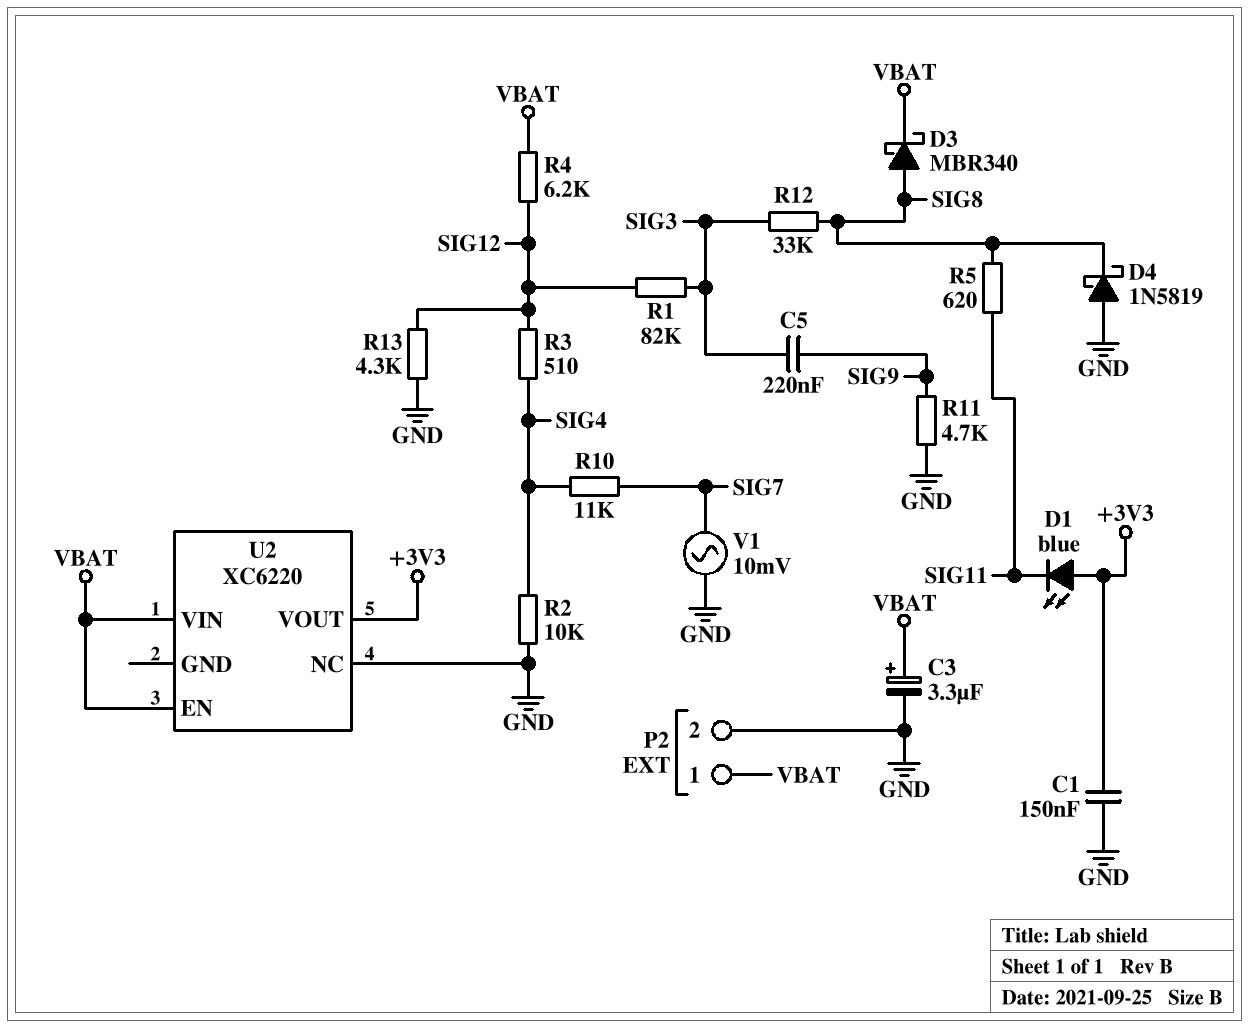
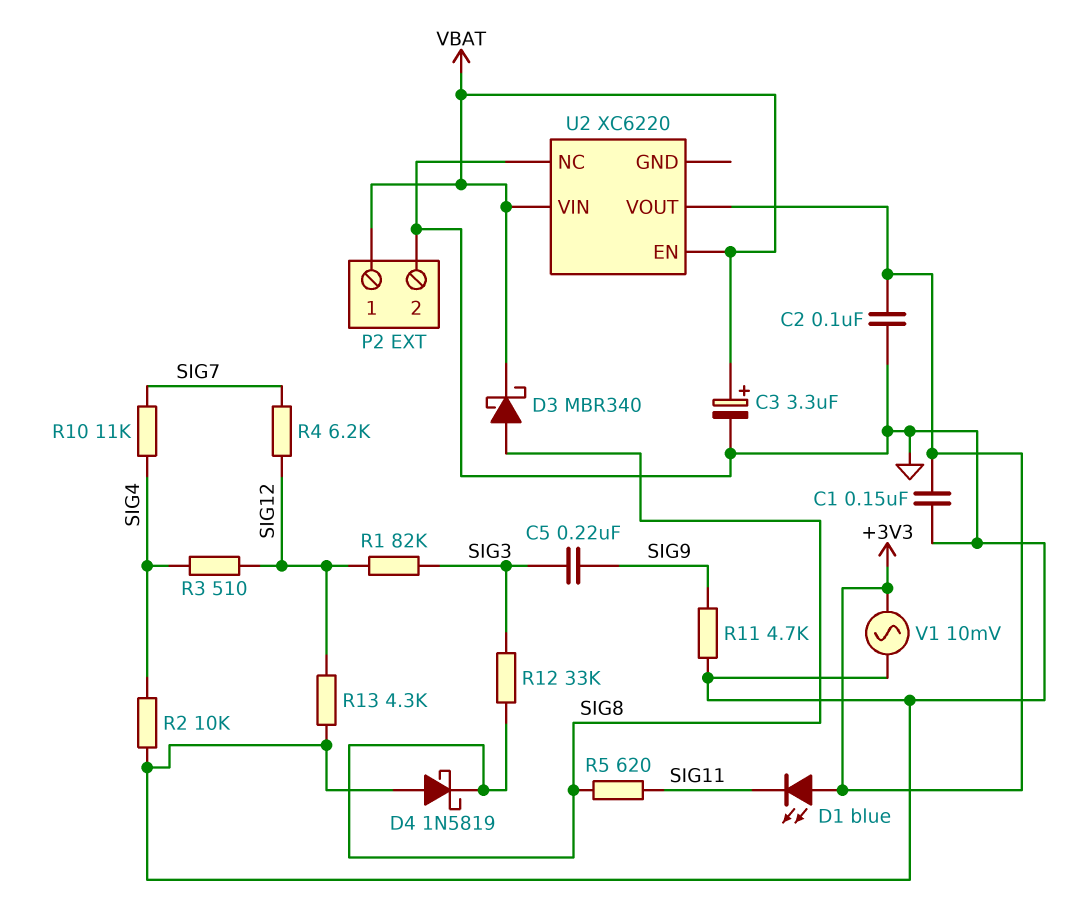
C2: none -> 100nF (+3V3, GND)
R4: 6.2k (SIG12, VBAT) -> 6.2k (SIG7, SIG12)
V1: AC 10mV (GND, SIG7) -> AC 10mV (+3V3, GND)

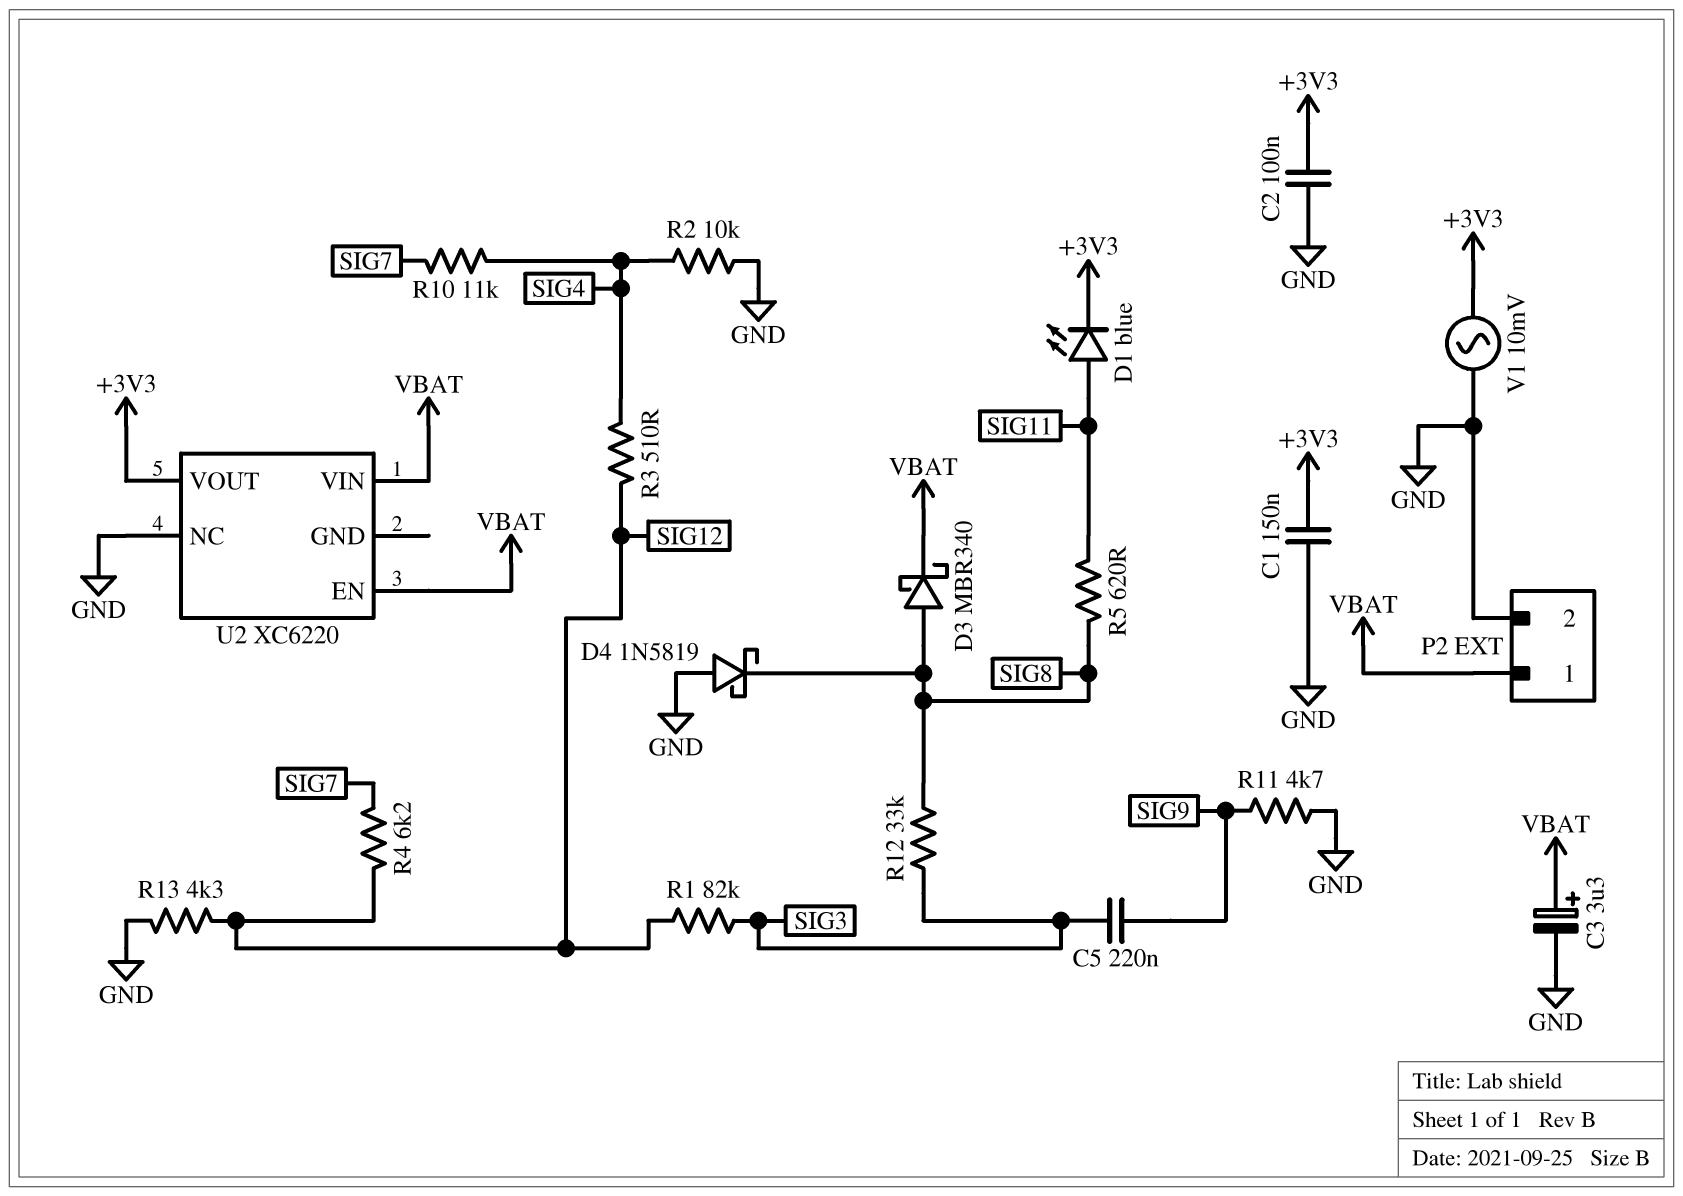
D1: LED blue (A +3V3, K SIG11) -> LED blue (A SIG11, K +3V3)

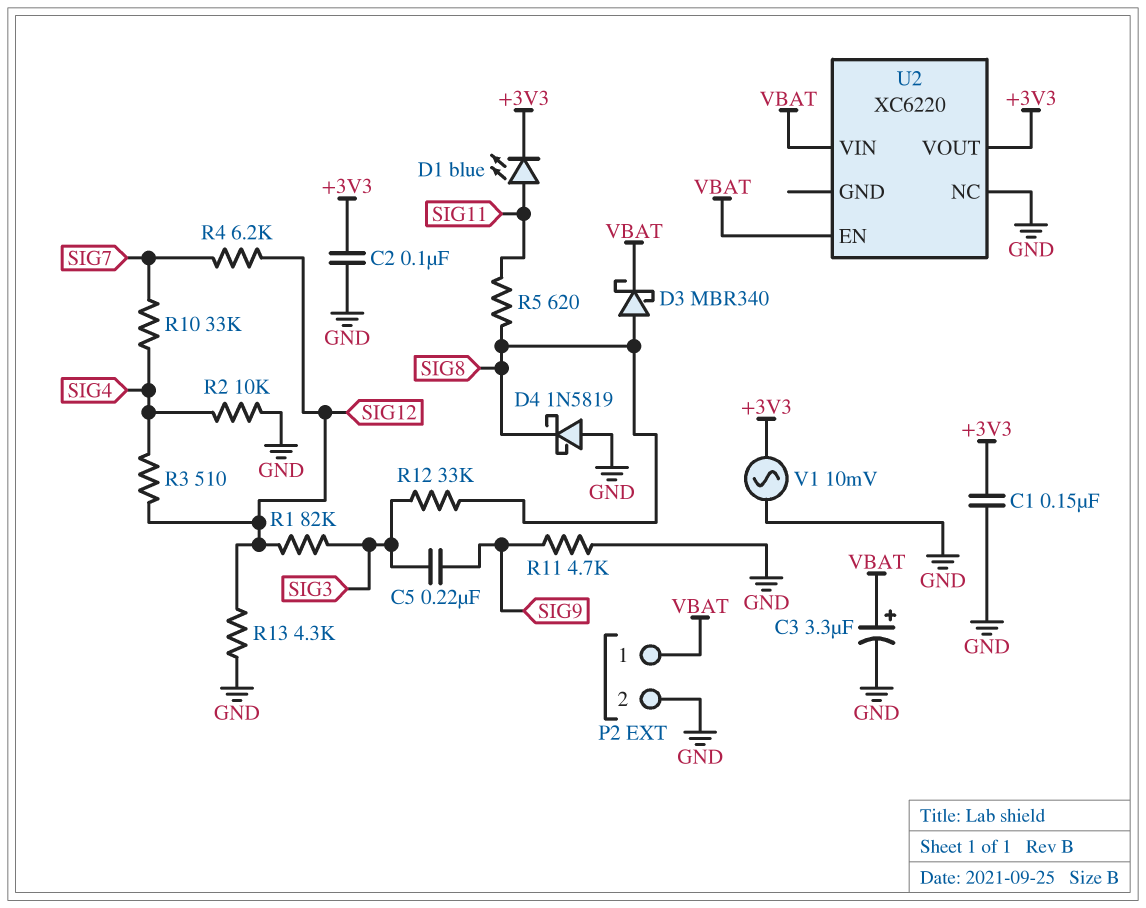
R10: 11k (SIG4, SIG7) -> 33k (SIG4, SIG7)

